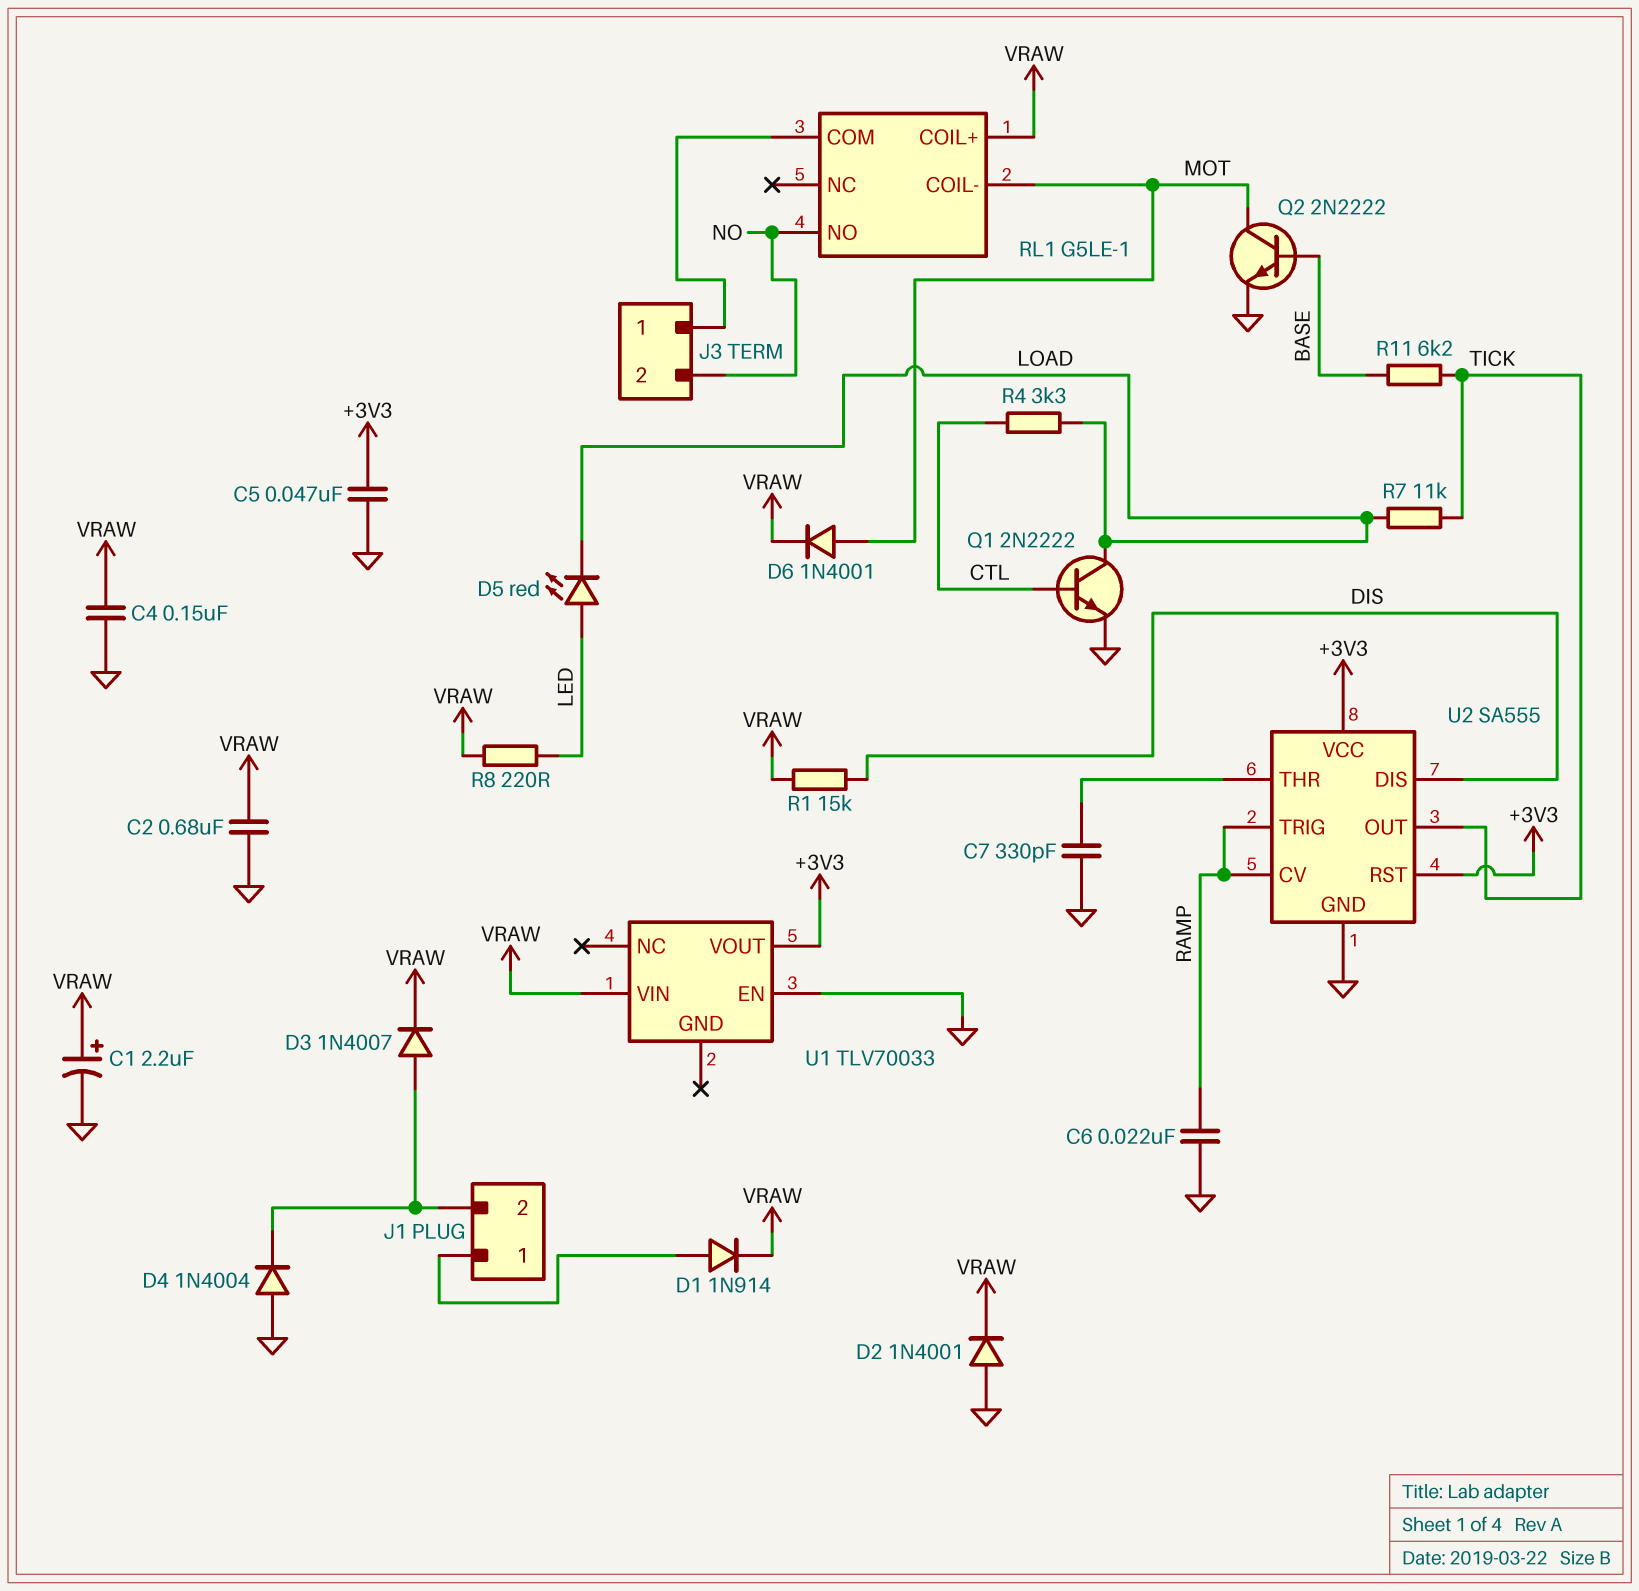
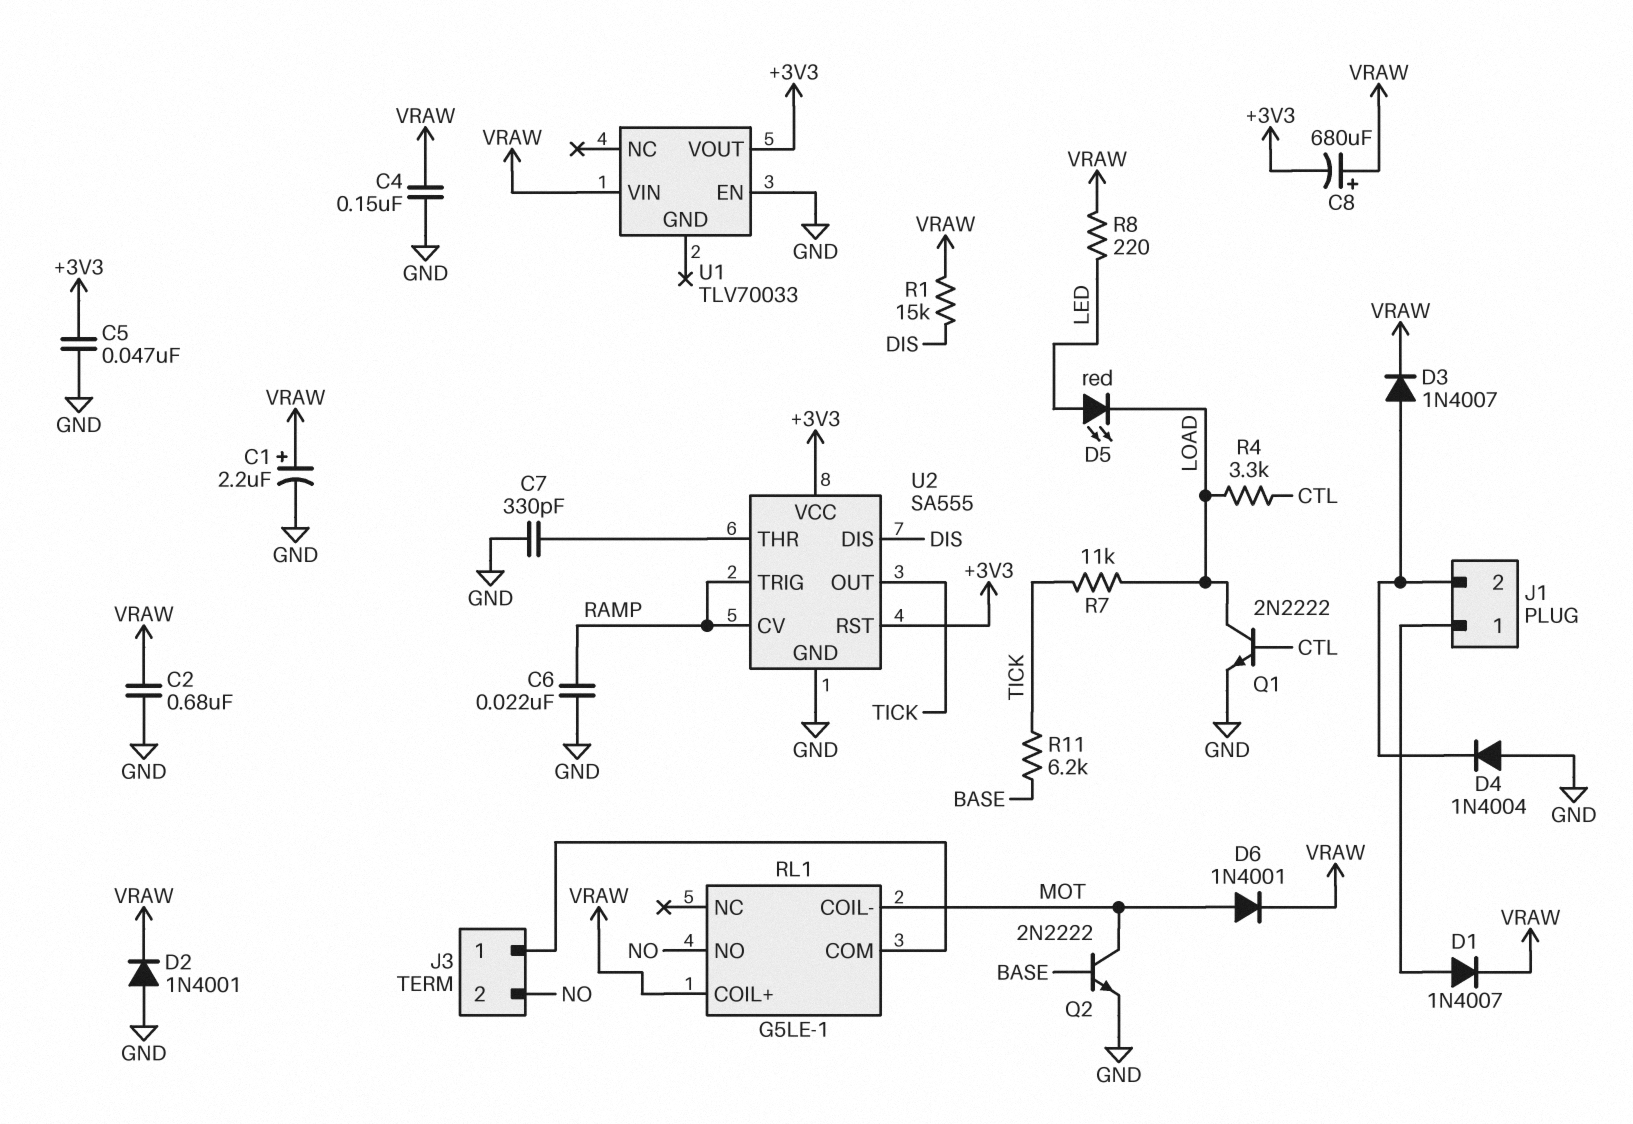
C8: none -> 680uF (plus VRAW, minus +3V3)
D1: diode 1N914 (A J1/1, K VRAW) -> diode 1N4007 (A J1/1, K VRAW)

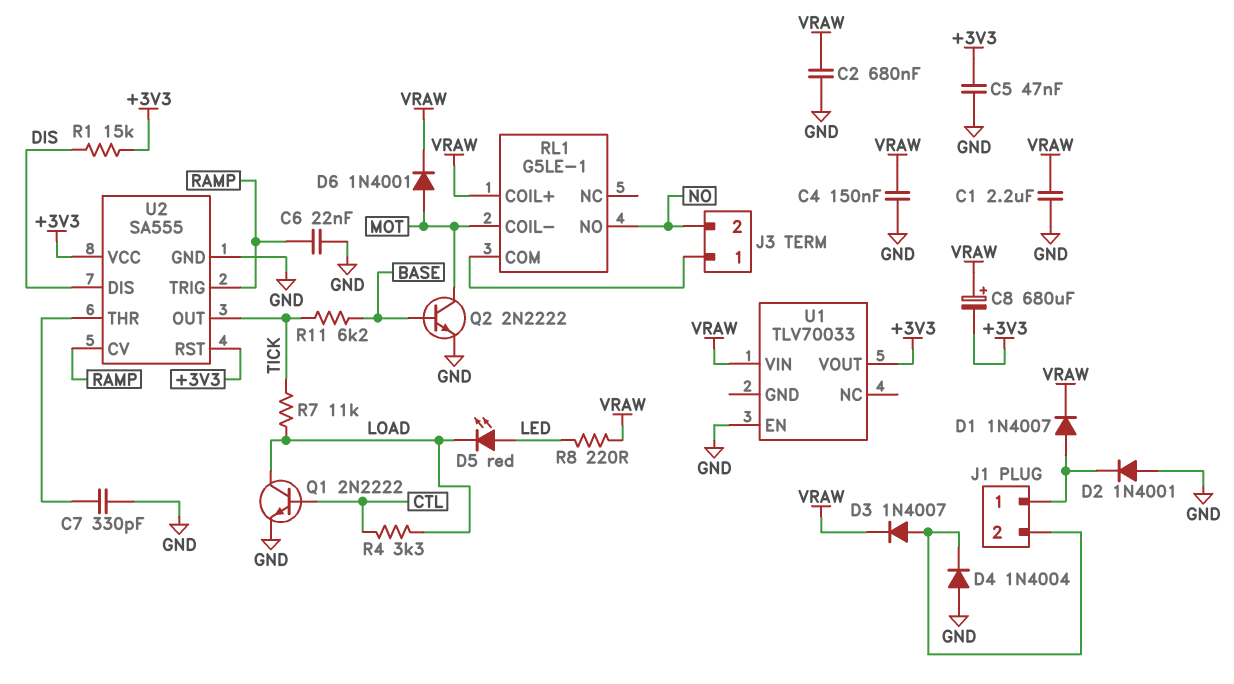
C1: 2.2uF (plus VRAW, minus GND) -> 2.2uF (GND, VRAW)
D2: diode 1N4001 (A GND, K VRAW) -> diode 1N4001 (A GND, K J1/1)
R1: 15k (DIS, VRAW) -> 15k (+3V3, DIS)

